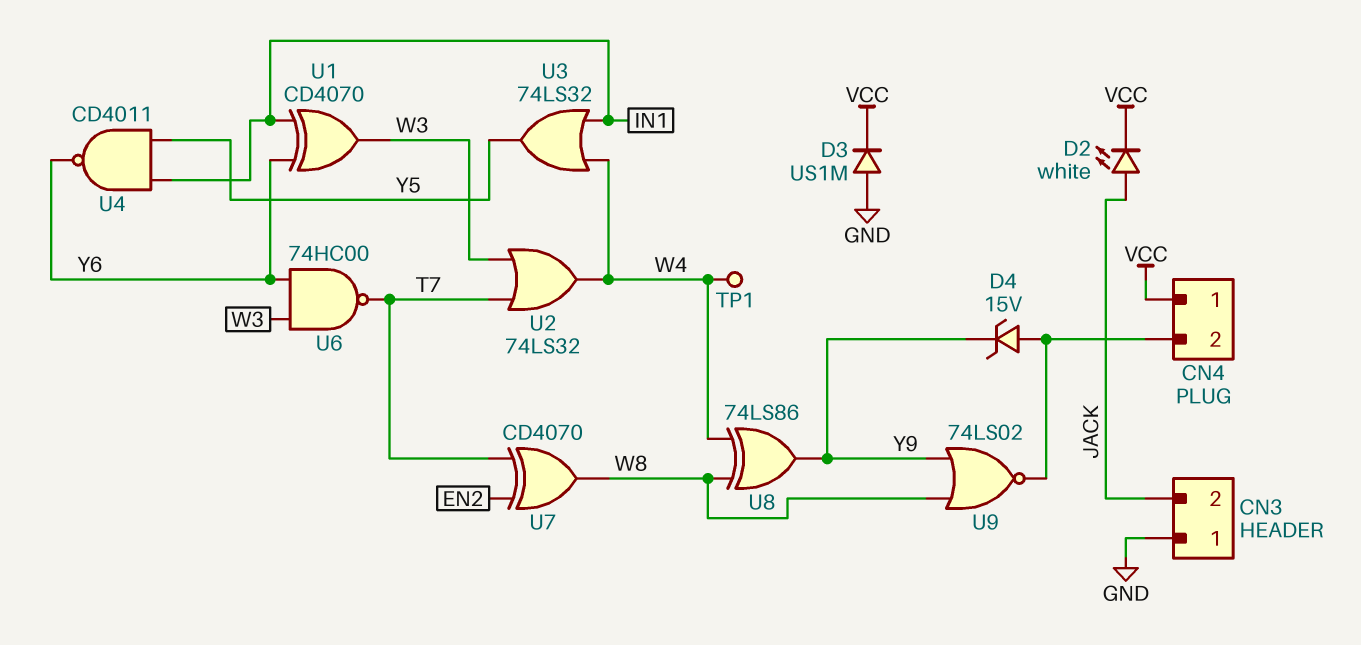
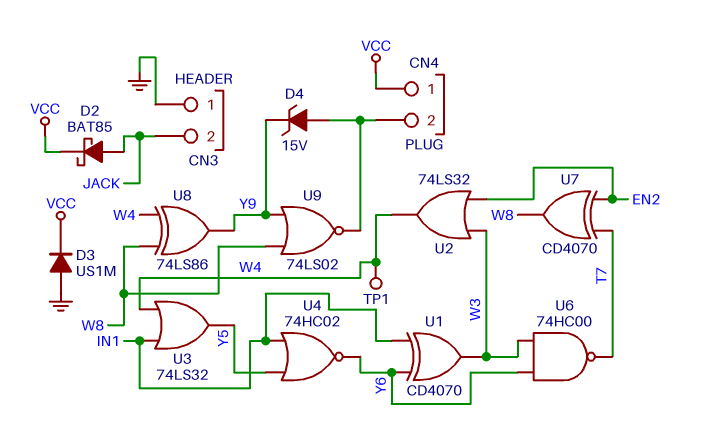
D2: LED white (A JACK, K VCC) -> schottky BAT85 (A JACK, K VCC)
U2: OR 74LS32 (in T7, in W3, out W4) -> OR 74LS32 (in EN2, in W3, out W4)
U4: NAND CD4011 (in IN1, in Y5, out Y6) -> NOR 74HC02 (in IN1, in Y5, out Y6)

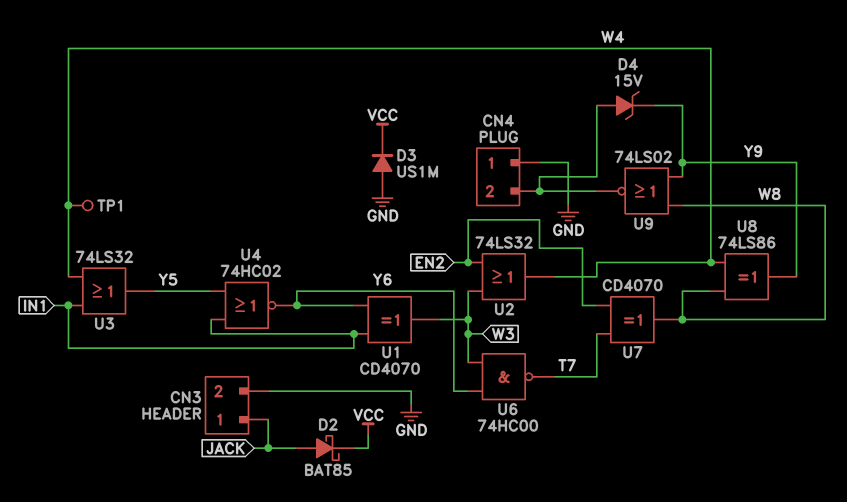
CN3 pin 1: GND -> JACK
CN3 pin 2: JACK -> GND
CN4 pin 1: VCC -> GND

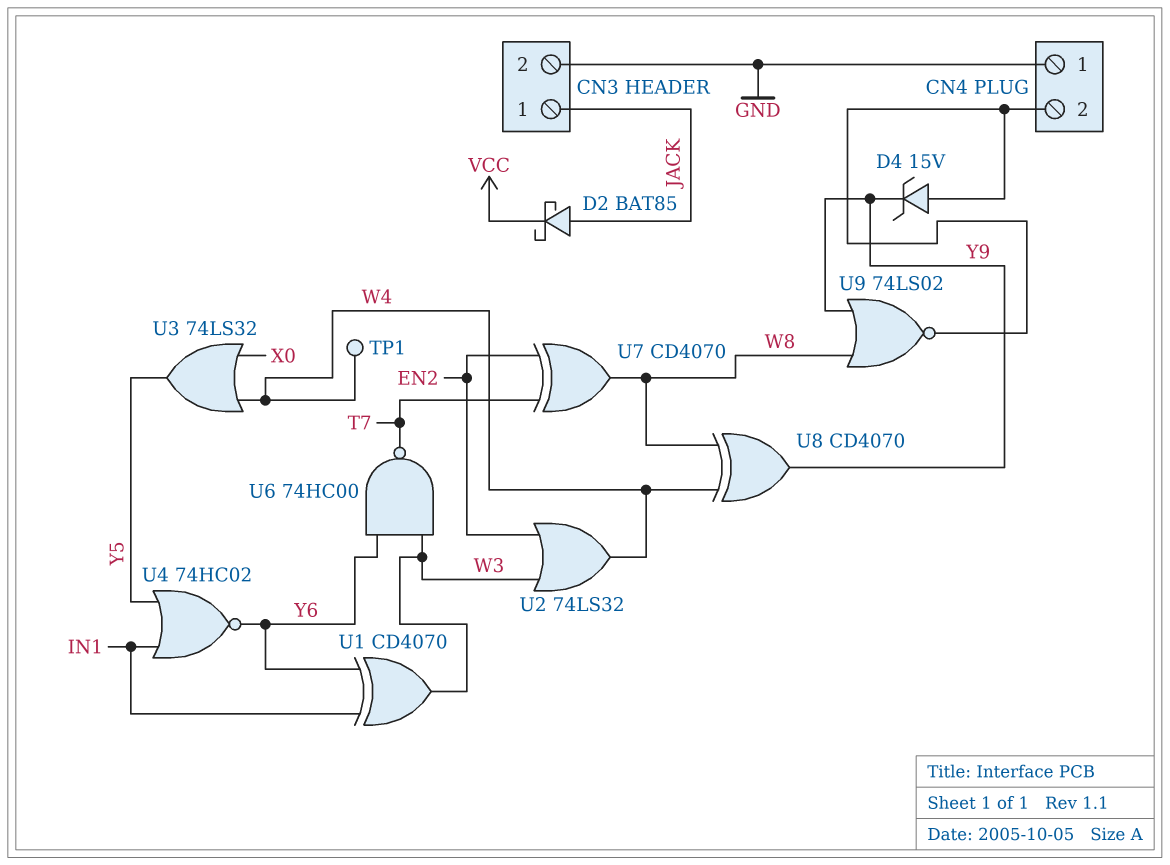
D3: diode US1M (A GND, K VCC) -> none
U3: OR 74LS32 (in IN1, in W4, out Y5) -> OR 74LS32 (in W4, in X0, out Y5)
U8: XOR 74LS86 (in W4, in W8, out Y9) -> XOR CD4070 (in W4, in W8, out Y9)

